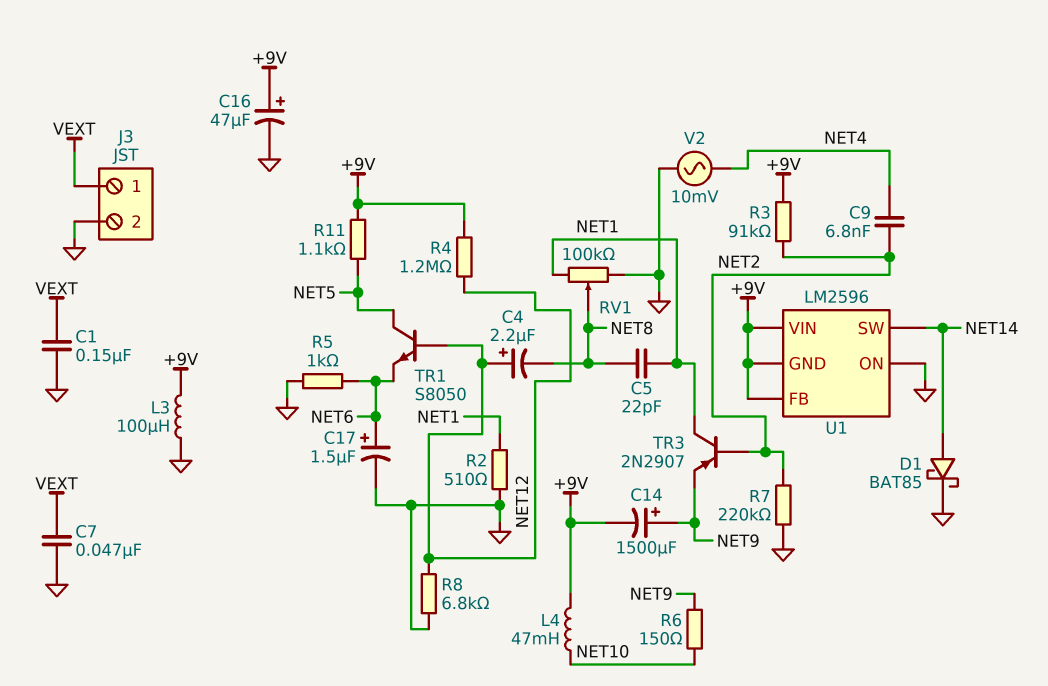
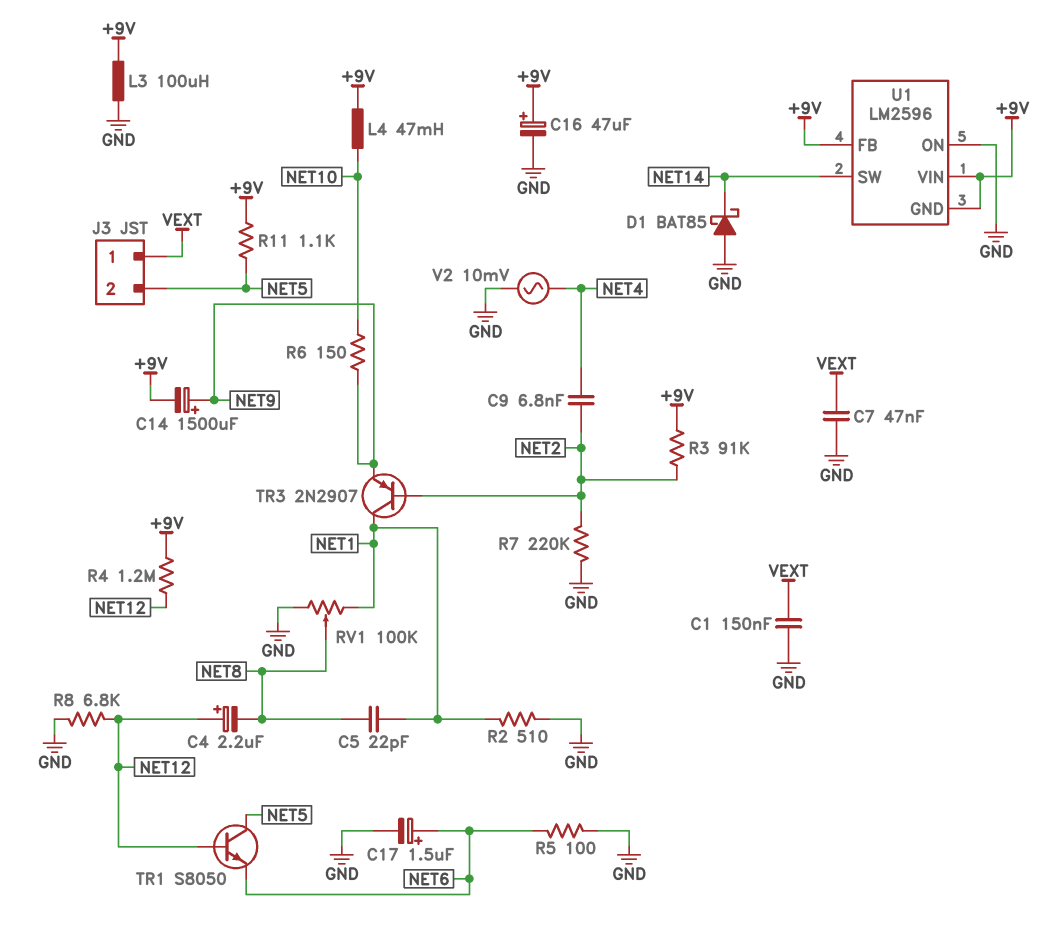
D1: schottky BAT85 (A NET14, K GND) -> schottky BAT85 (A GND, K NET14)
J3 pin 2: GND -> NET5
R5: 1k (GND, NET6) -> 100 (GND, NET6)

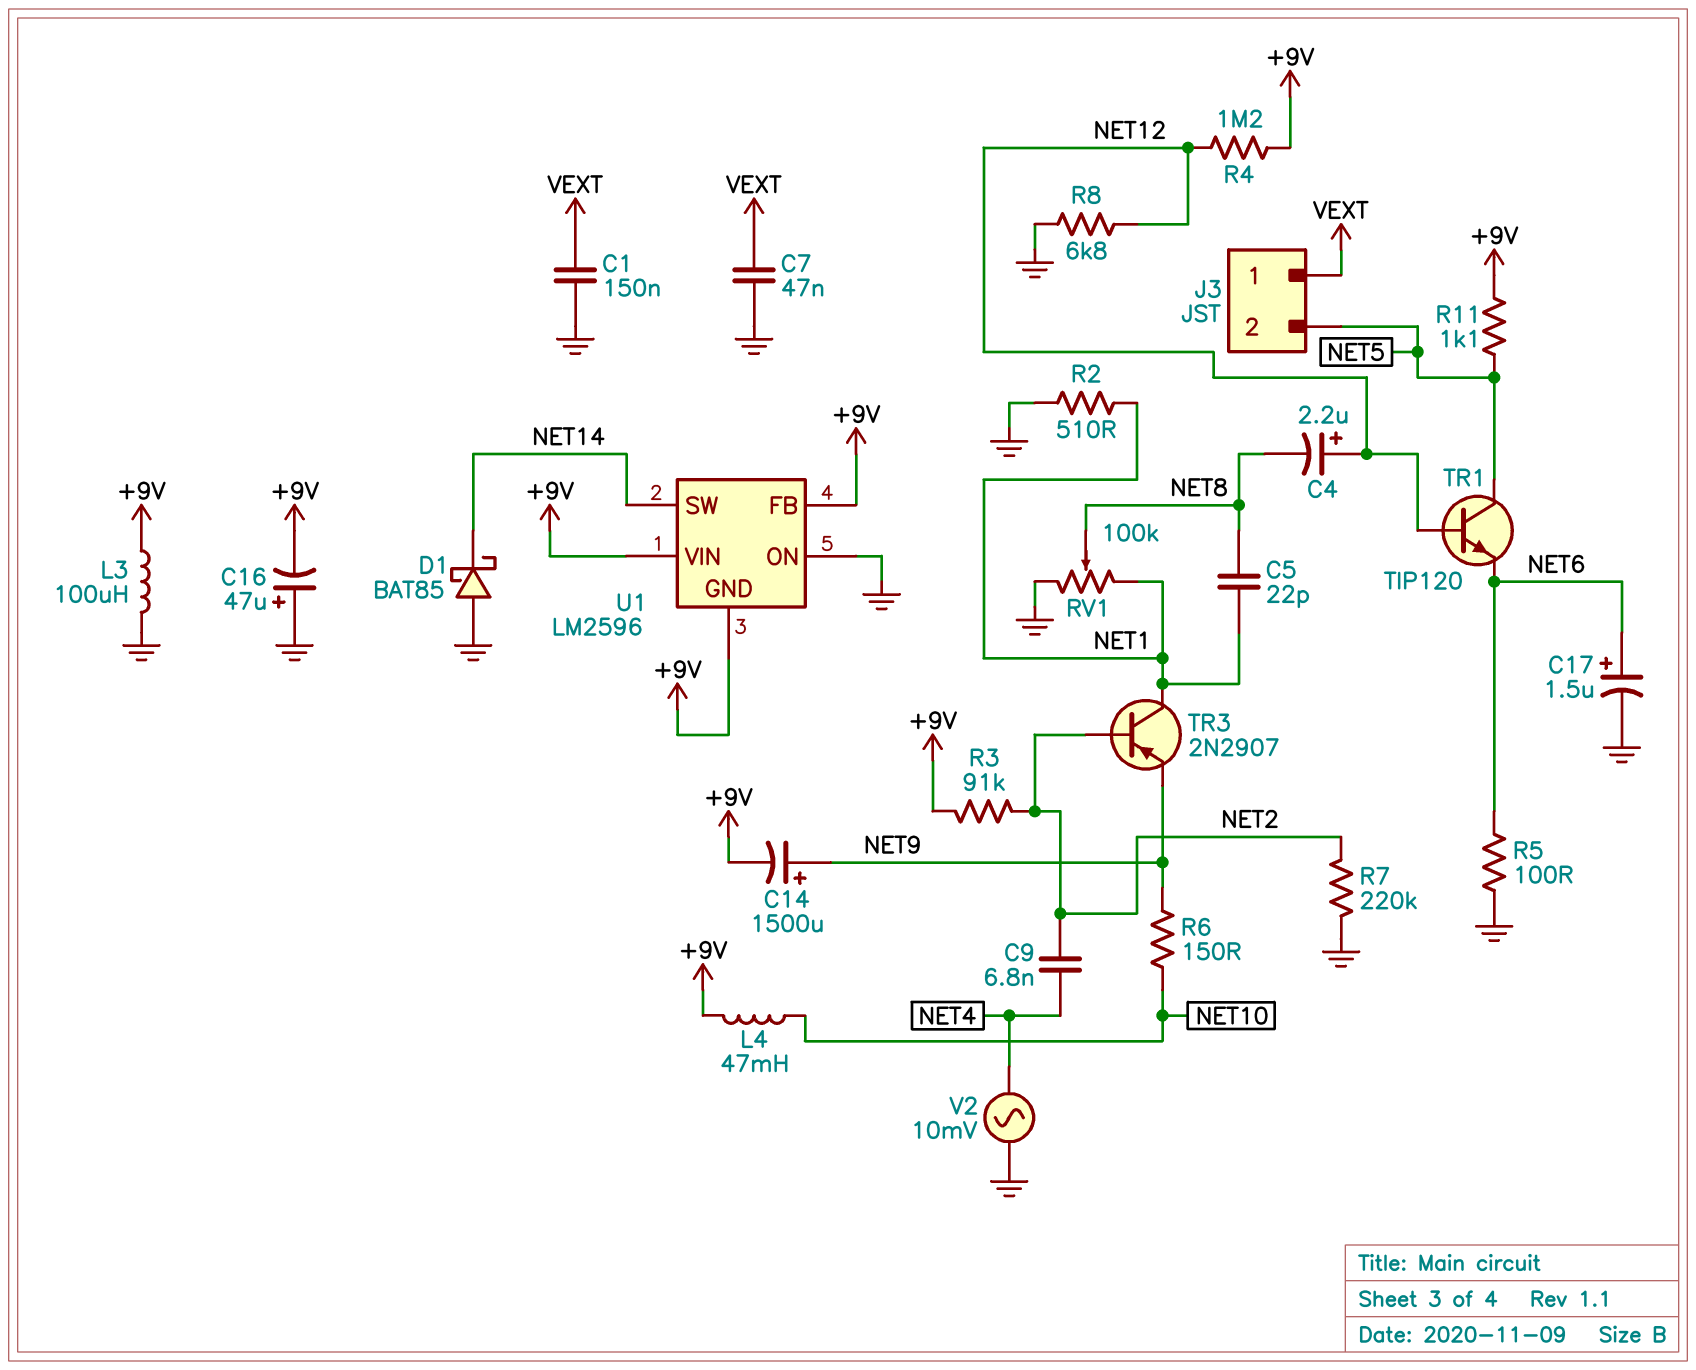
C16: 47uF (plus +9V, minus GND) -> 47uF (plus GND, minus +9V)
TR1: NPN S8050 (B NET12, C NET5, E NET6) -> NPN TIP120 (B NET12, C NET5, E NET6)

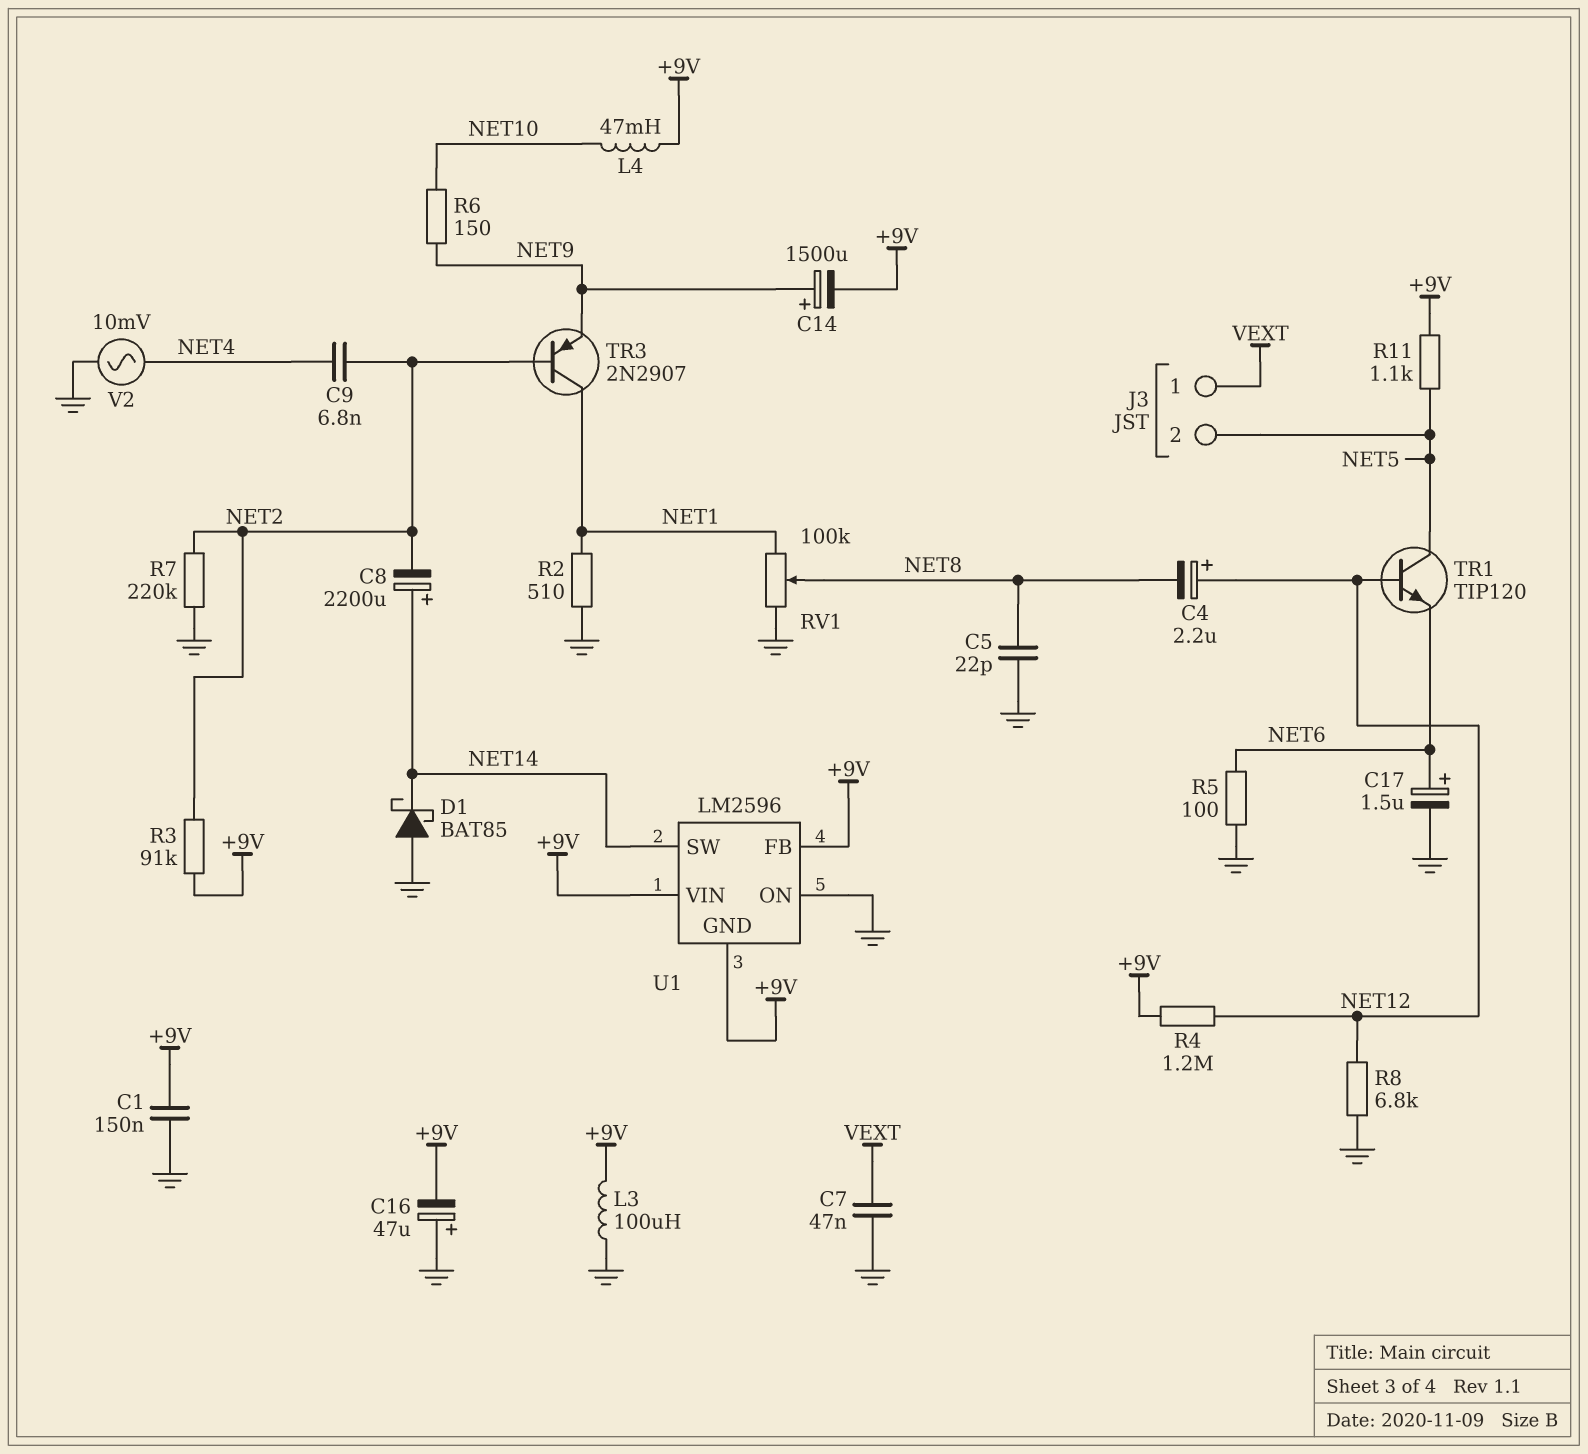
C1: 150nF (GND, VEXT) -> 150nF (+9V, GND)
C5: 22pF (NET1, NET8) -> 22pF (GND, NET8)
C8: none -> 2200uF (plus NET14, minus NET2)

